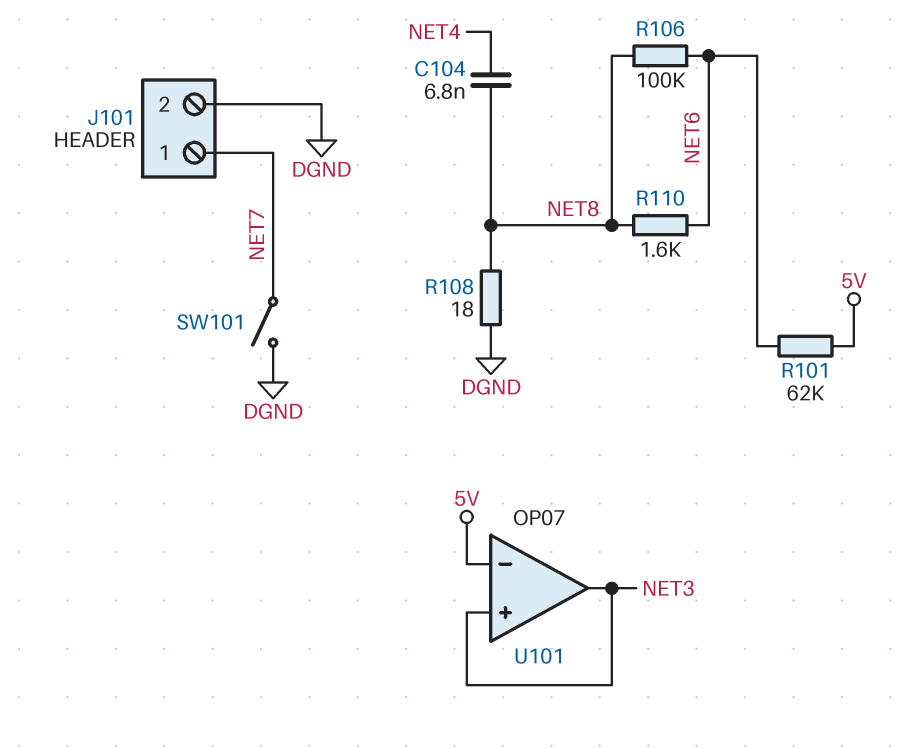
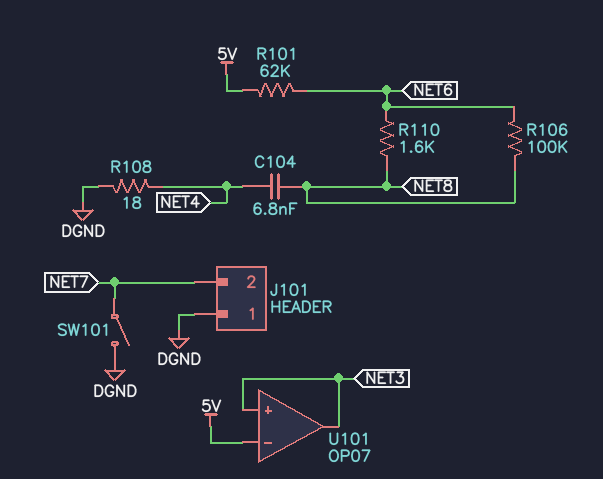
J101 pin 1: NET7 -> DGND
J101 pin 2: DGND -> NET7
R108: 18 (DGND, NET8) -> 18 (DGND, NET4)

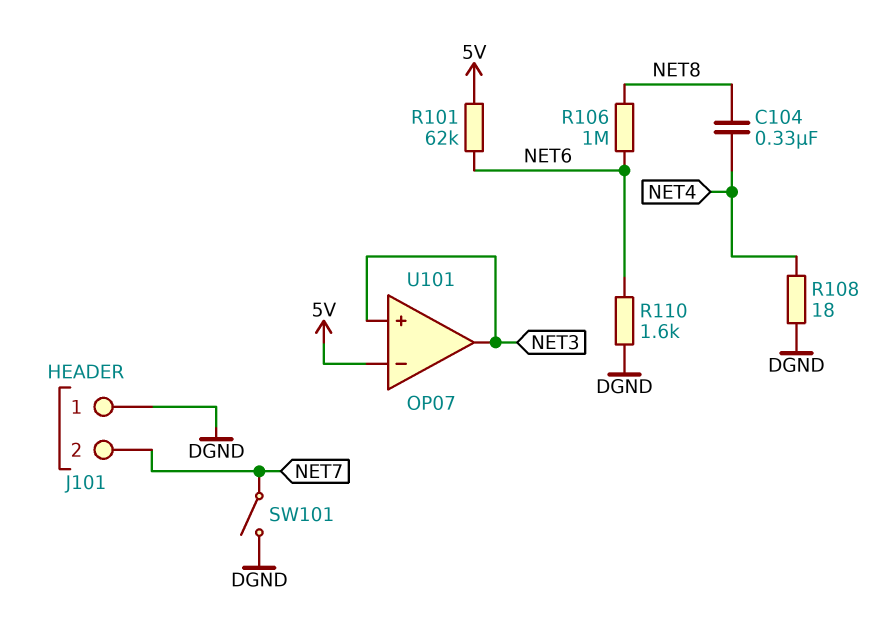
C104: 6.8nF (NET4, NET8) -> 330nF (NET4, NET8)
R106: 100k (NET6, NET8) -> 1M (NET6, NET8)
R110: 1.6k (NET6, NET8) -> 1.6k (DGND, NET6)

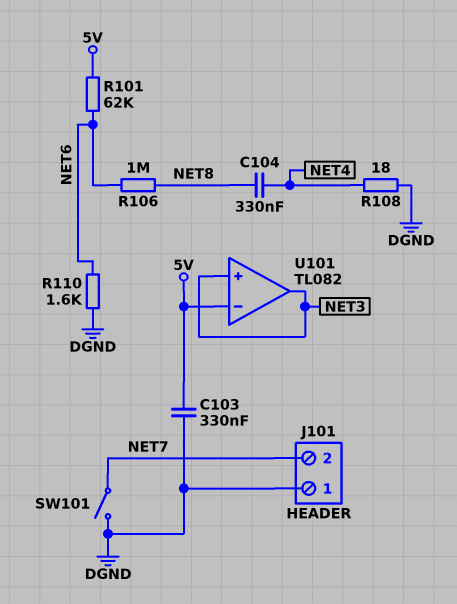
C103: none -> 330nF (5V, DGND)
U101: OP07 -> TL082

